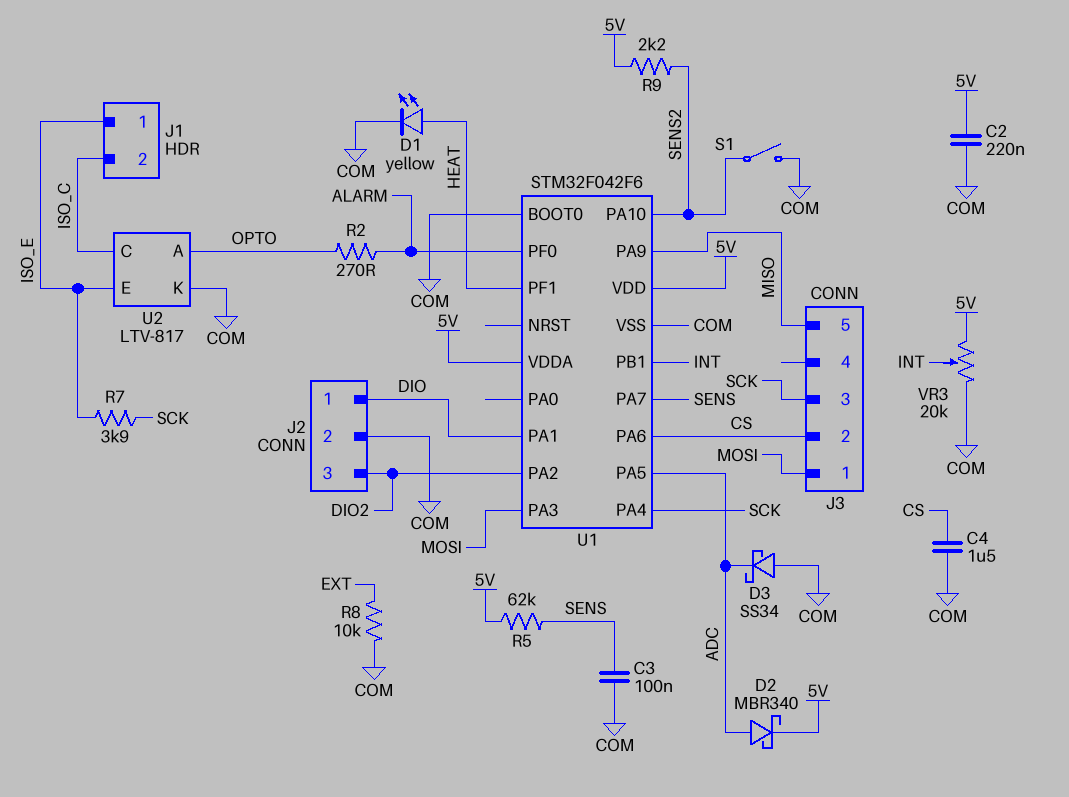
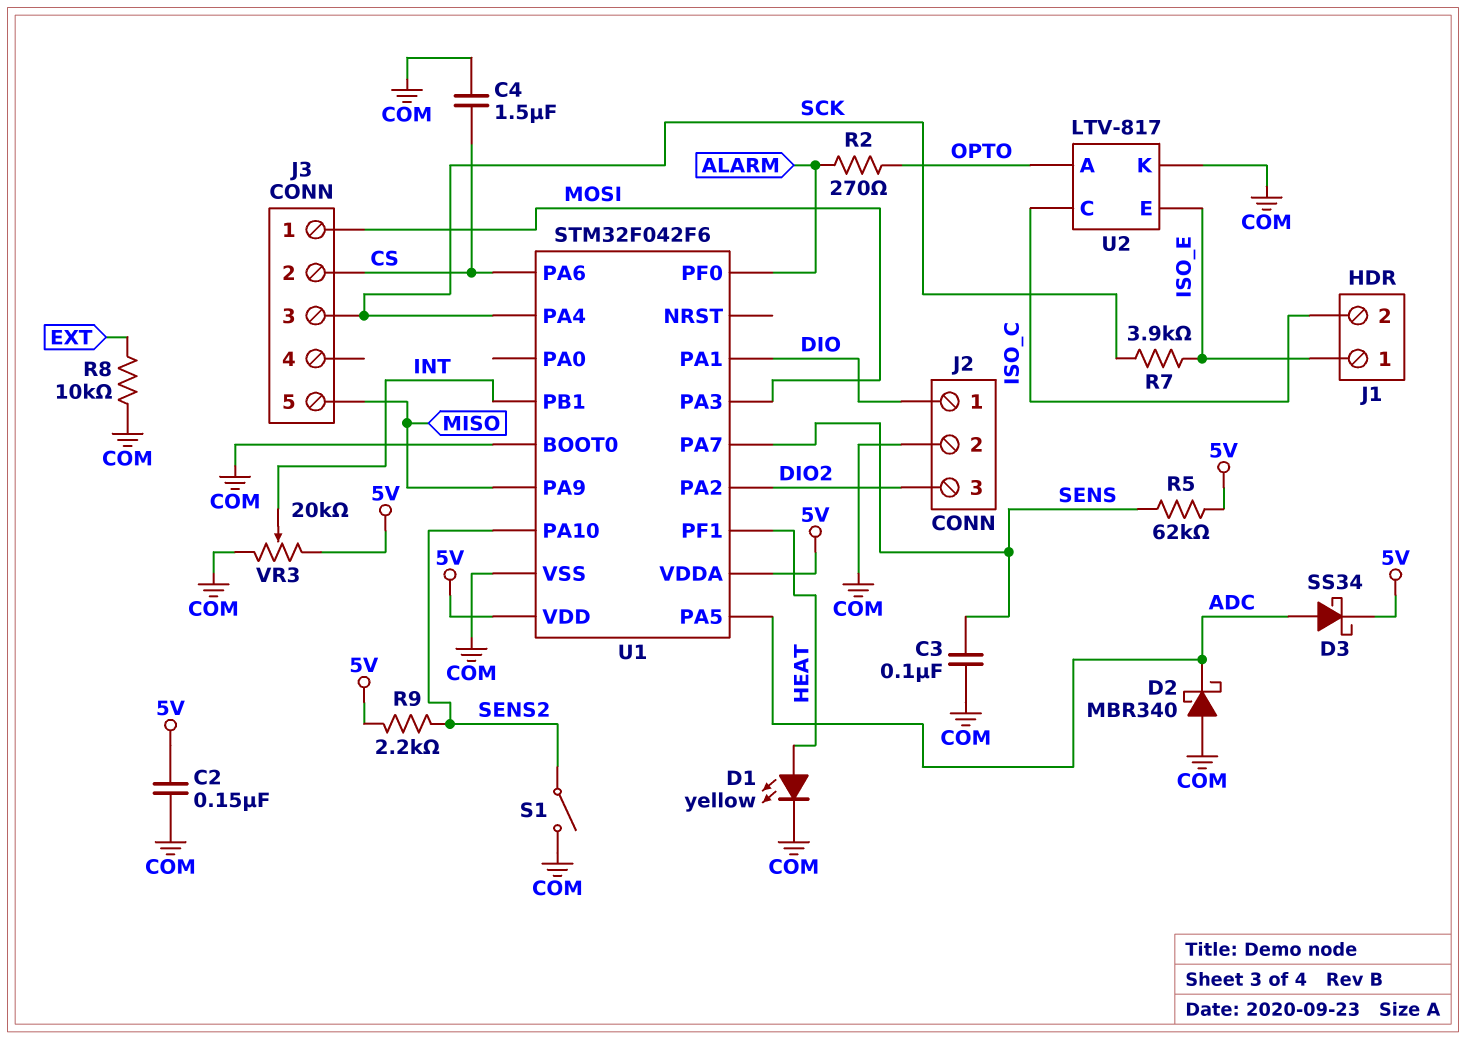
C2: 220nF (5V, COM) -> 150nF (5V, COM)
D2: schottky MBR340 (A ADC, K 5V) -> schottky MBR340 (A COM, K ADC)
D3: schottky SS34 (A COM, K ADC) -> schottky SS34 (A ADC, K 5V)

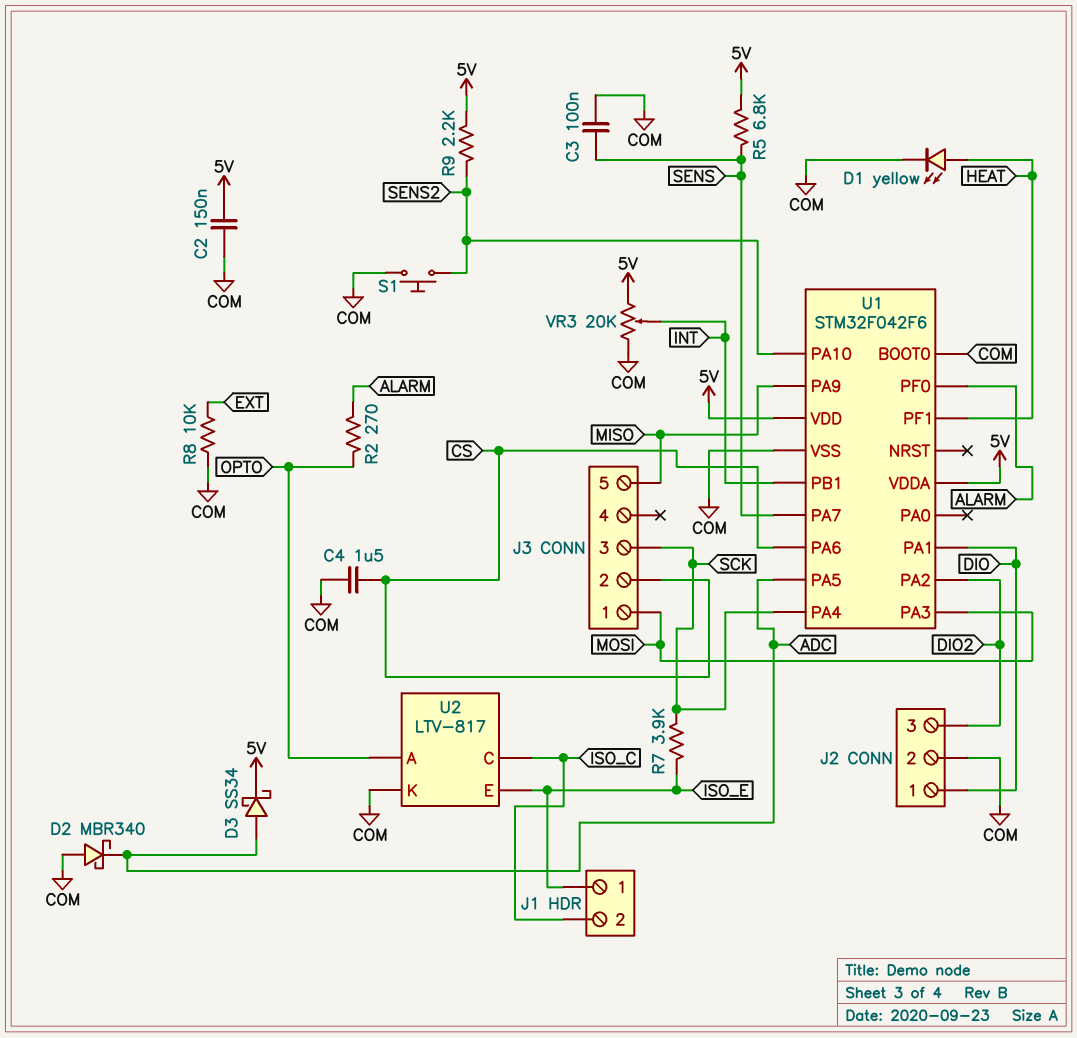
R5: 62k (5V, SENS) -> 6.8k (5V, SENS)
S1: switch (COM, SENS2) -> button (COM, SENS2)

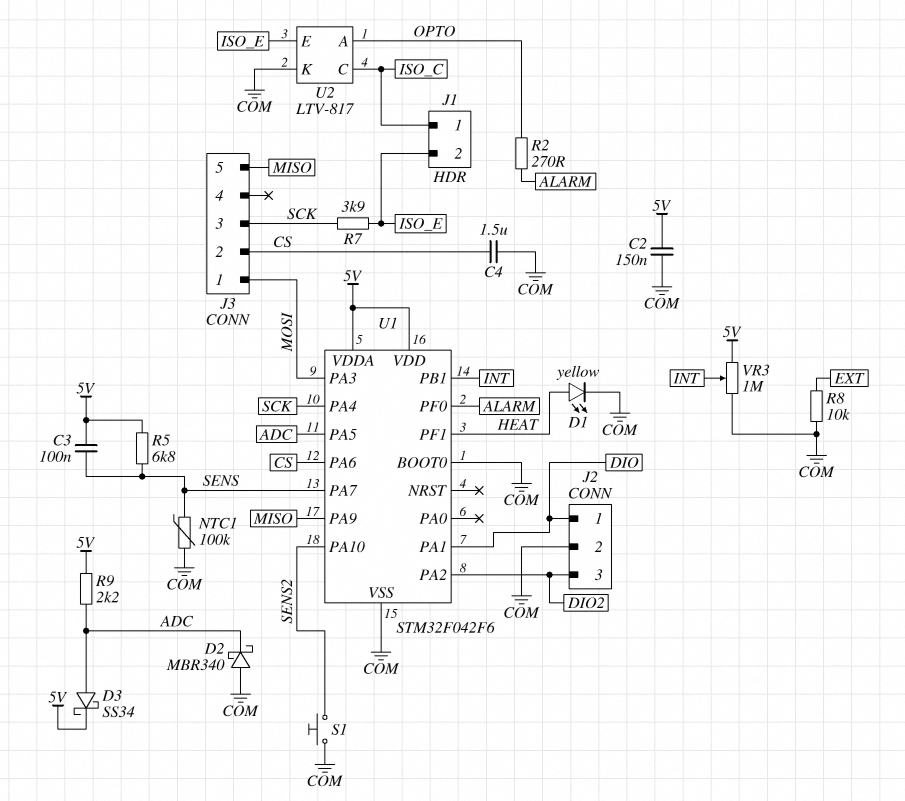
C3: 100nF (COM, SENS) -> 100nF (5V, SENS)
J1 pin 1: ISO_E -> ISO_C
J1 pin 2: ISO_C -> ISO_E
NTC1: none -> 100k (COM, SENS)
R9: 2.2k (5V, SENS2) -> 2.2k (5V, ADC)
VR3: 20k (5V, COM, wiper INT) -> 1M (5V, COM, wiper INT)

